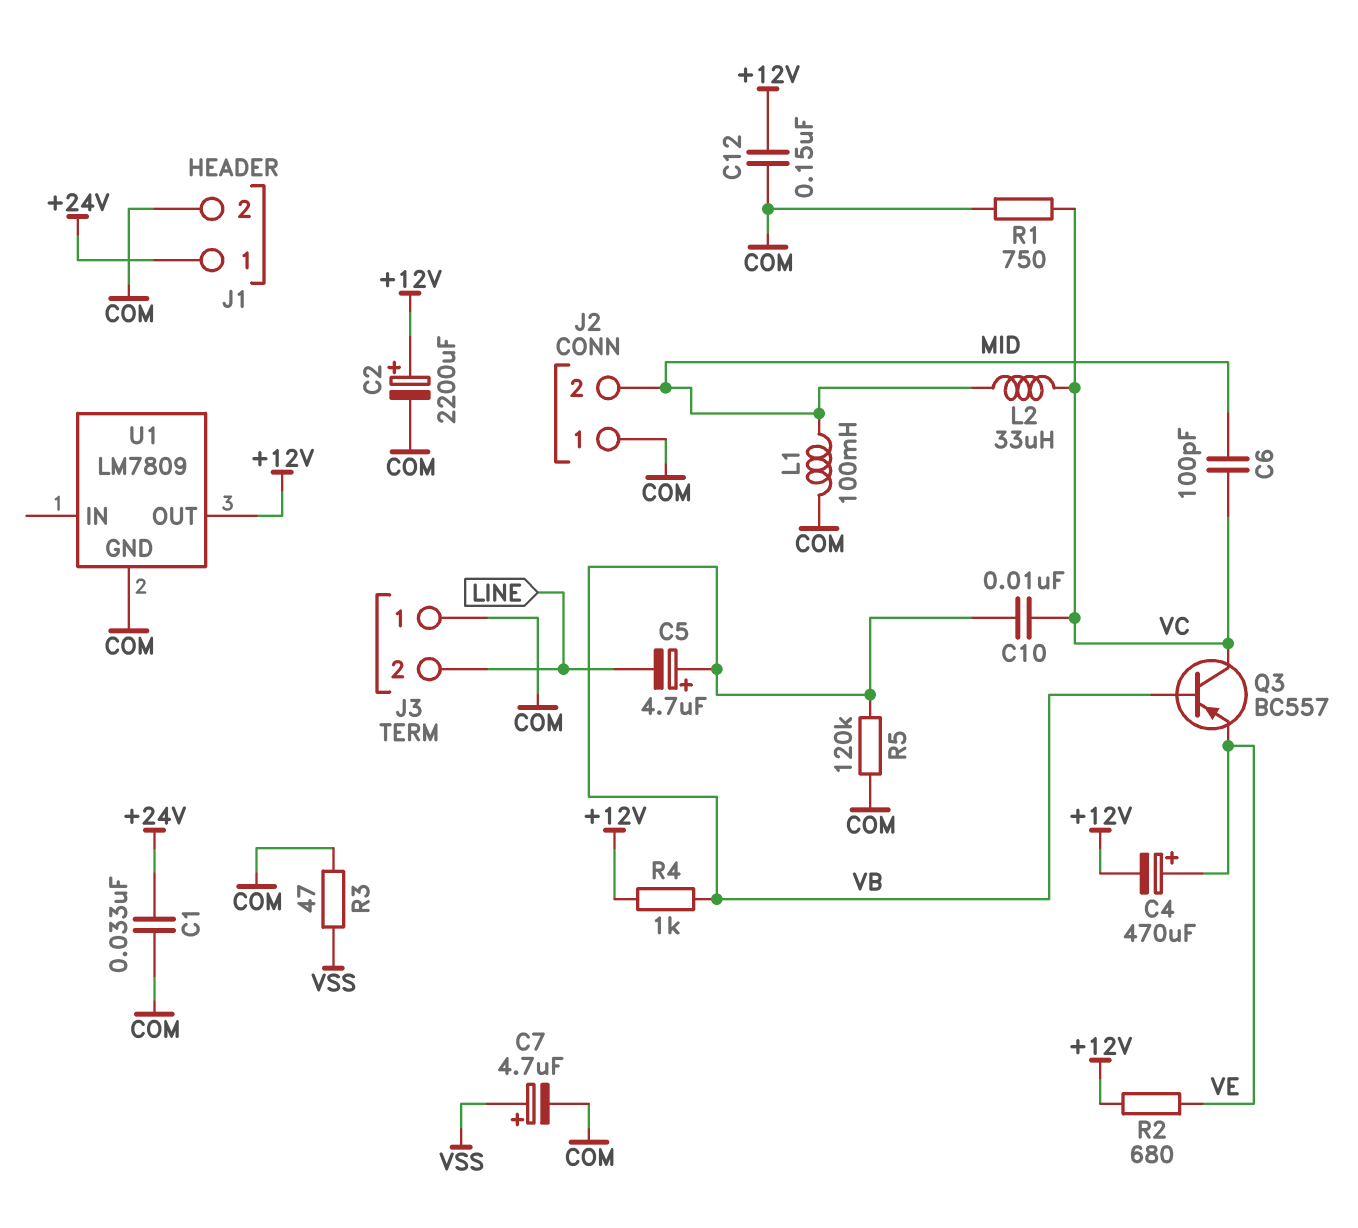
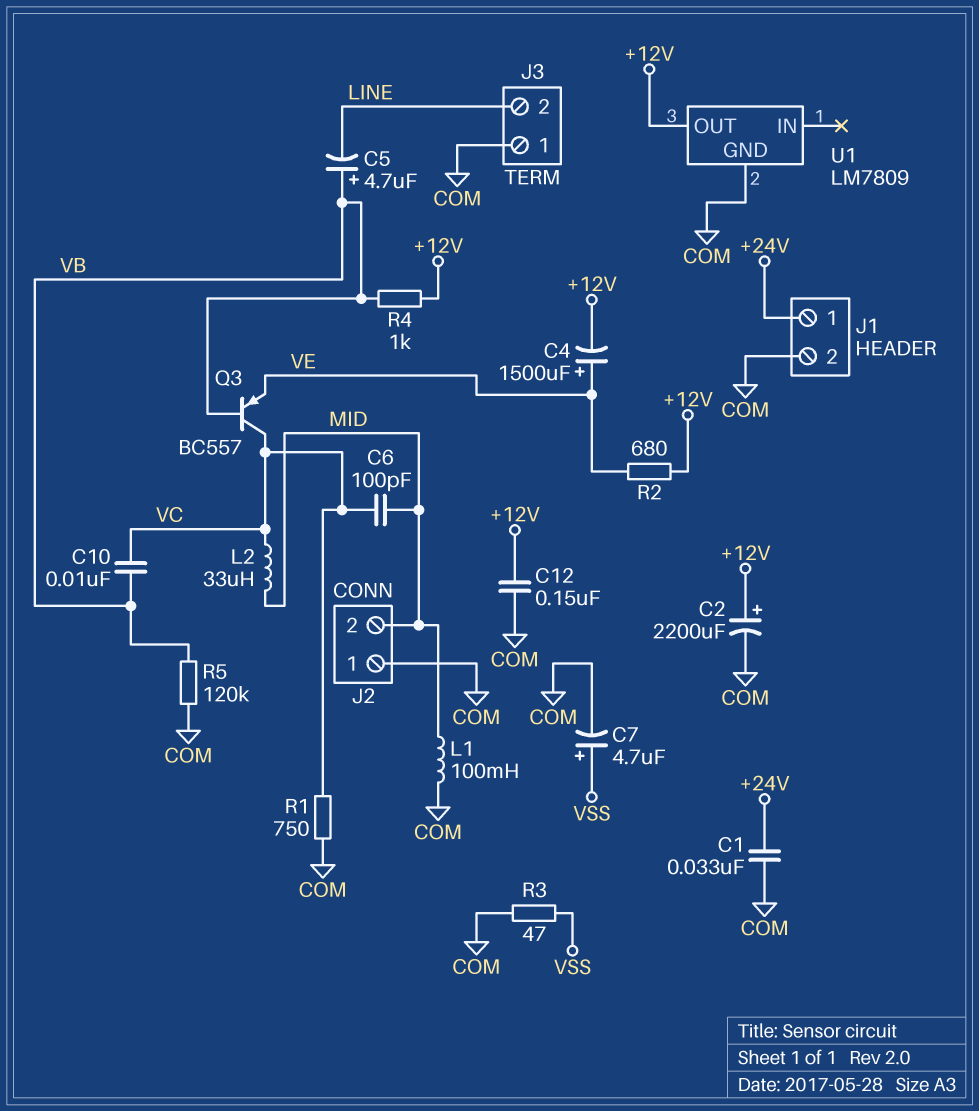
C4: 470uF (plus VE, minus +12V) -> 1500uF (plus VE, minus +12V)

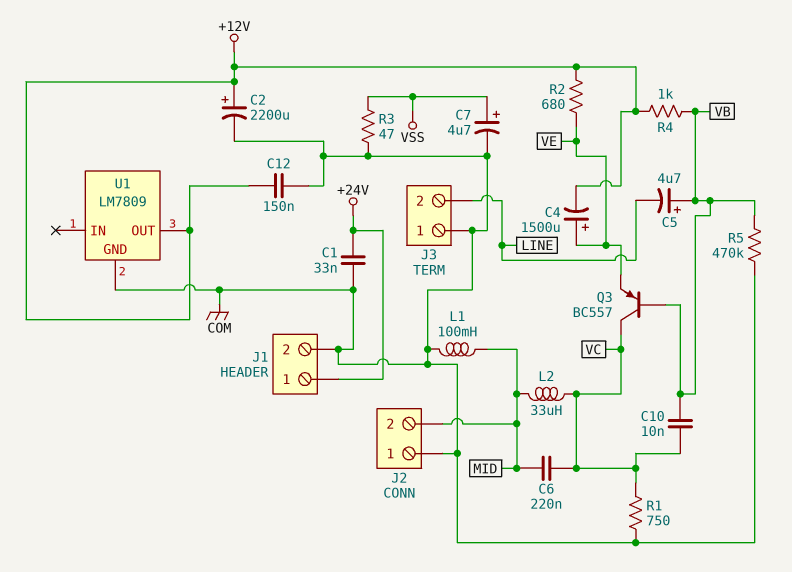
C6: 100pF (MID, VC) -> 220nF (MID, VC)
R5: 120k (COM, VB) -> 470k (COM, VB)

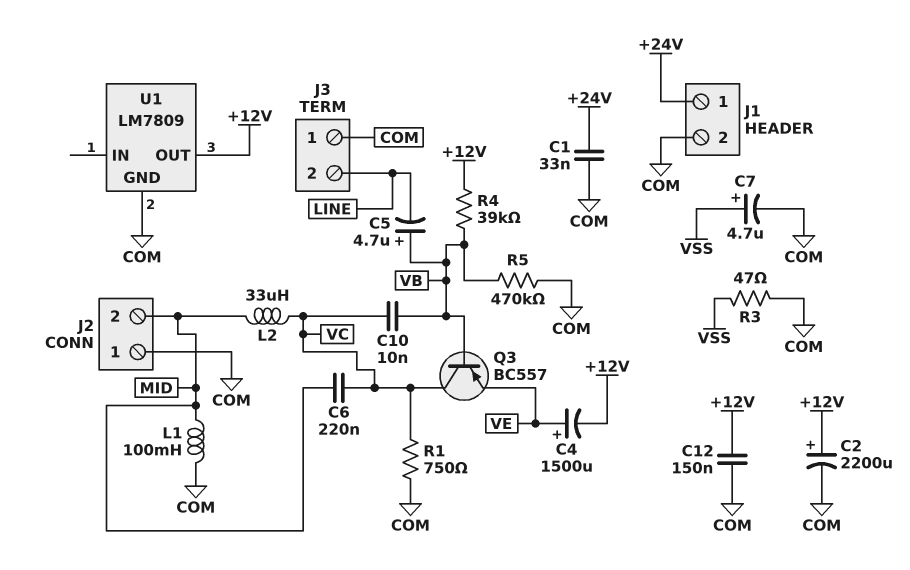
R2: 680 (+12V, VE) -> none
R4: 1k (+12V, VB) -> 39k (+12V, VB)

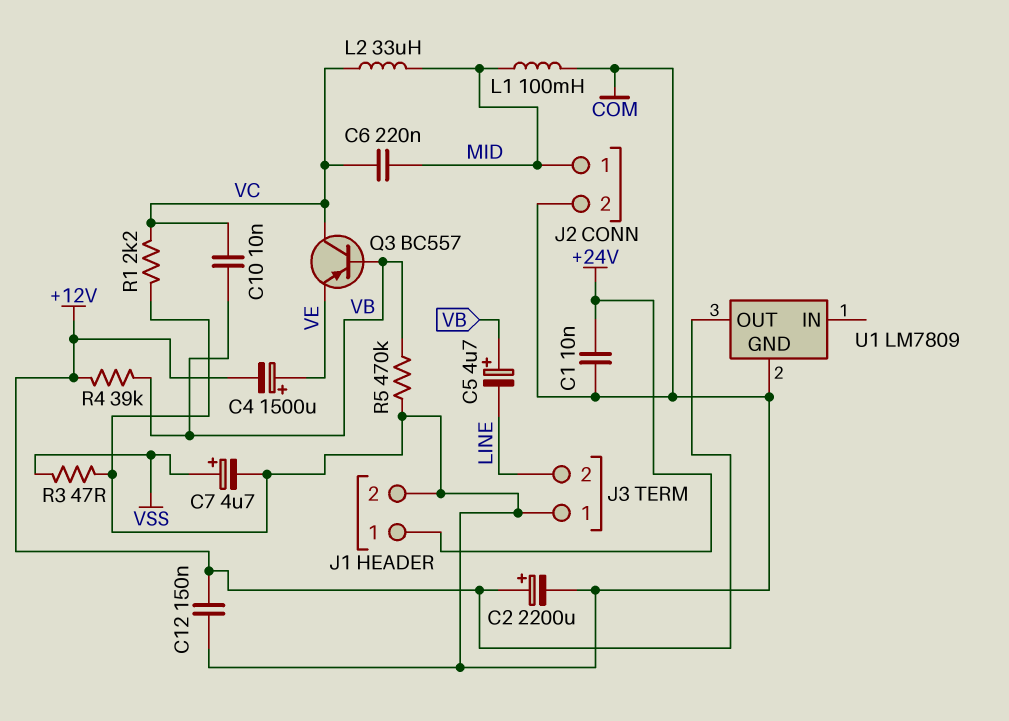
C1: 33nF (+24V, COM) -> 10nF (+24V, COM)
J2 pin 1: COM -> MID
J2 pin 2: MID -> COM
R1: 750 (COM, VC) -> 2.2k (COM, VC)

